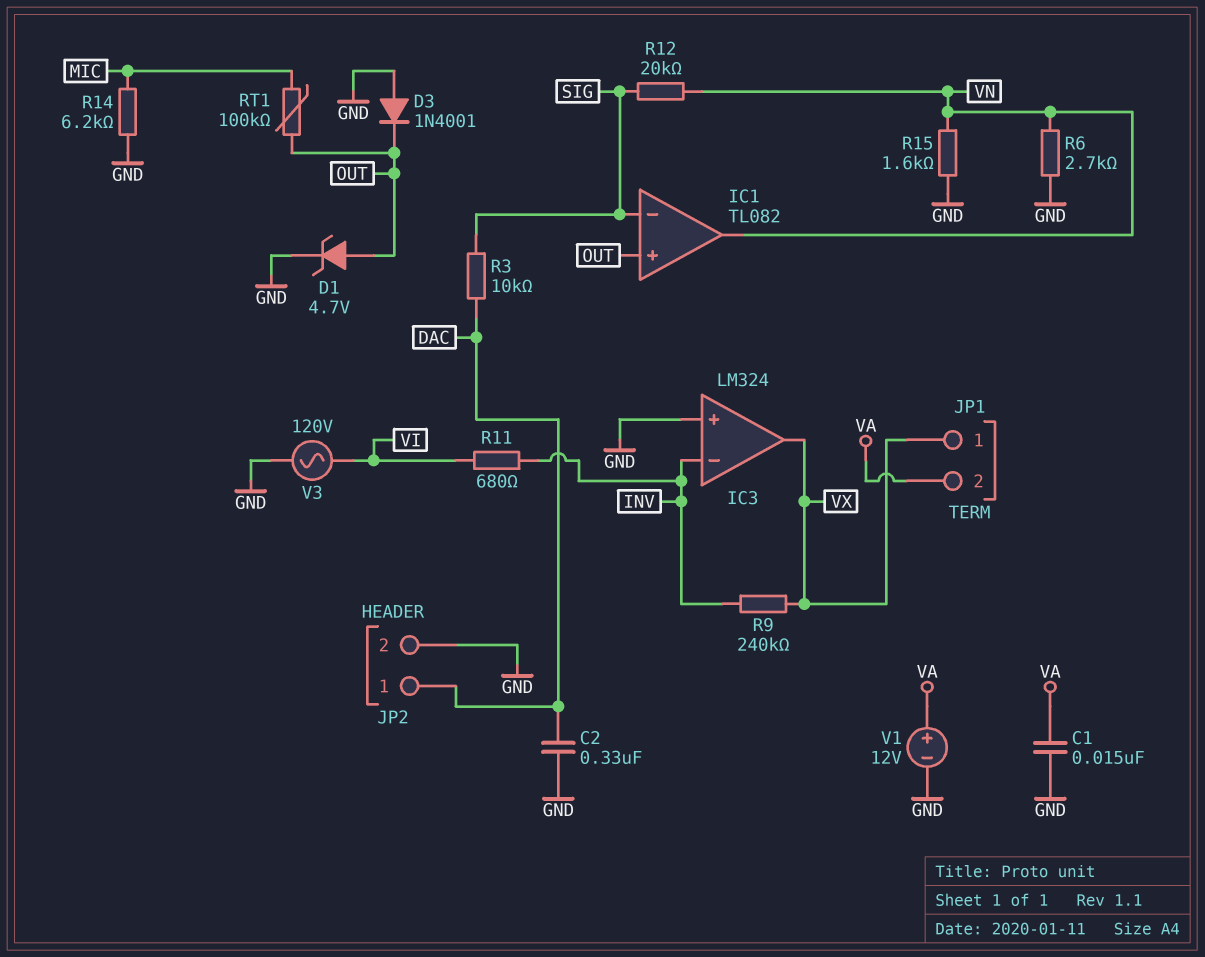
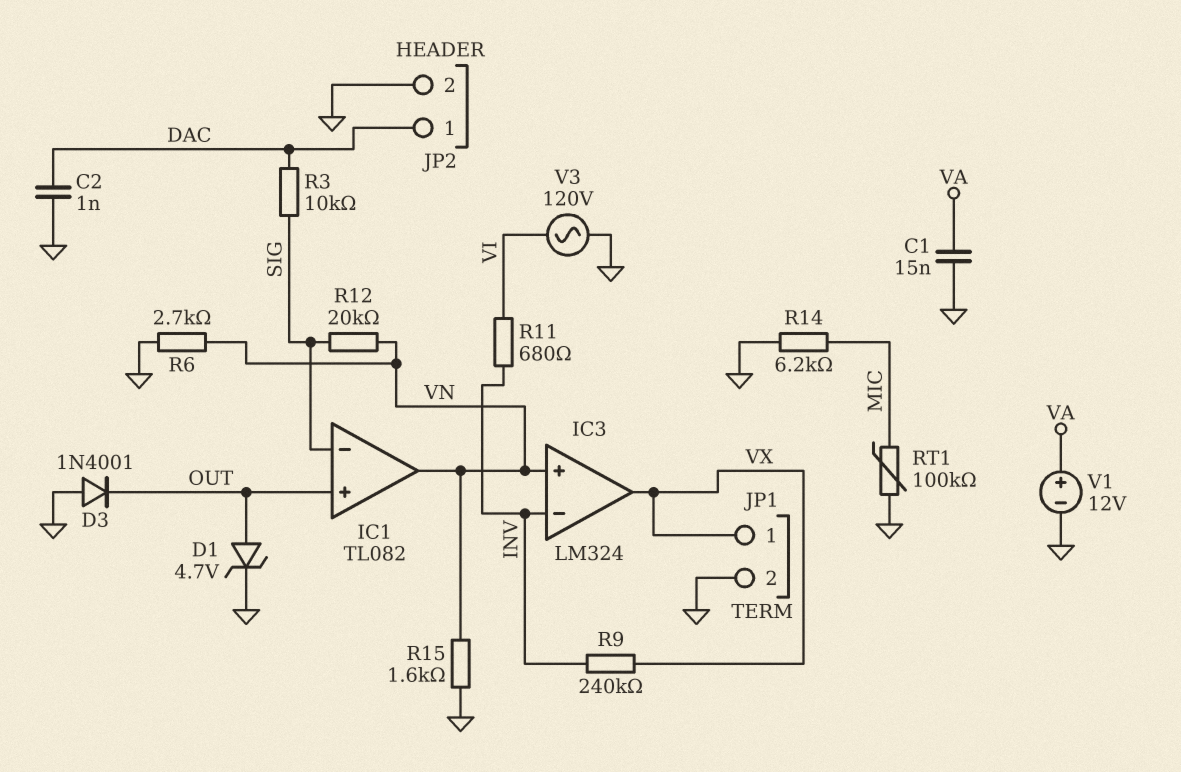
C2: 330nF (DAC, GND) -> 1nF (DAC, GND)
IC3 pin in+: GND -> VN
JP1 pin 2: VA -> GND
RT1: 100k (MIC, OUT) -> 100k (GND, MIC)

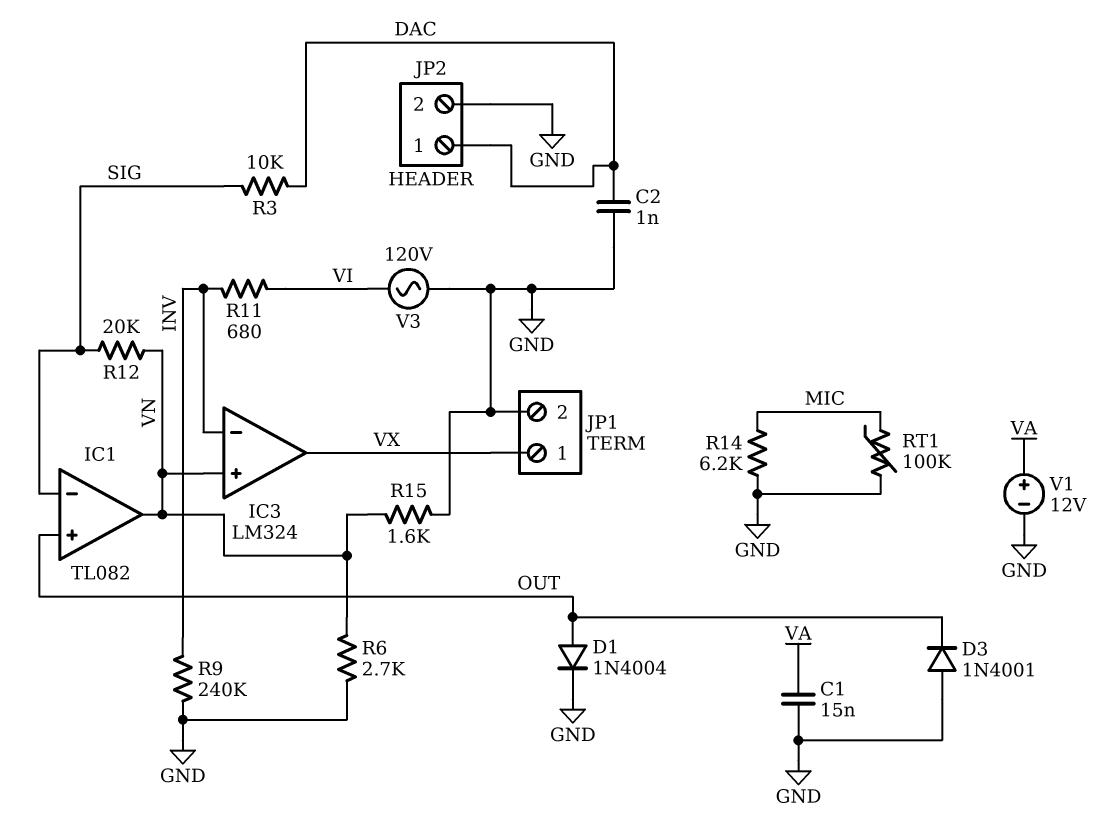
D1: zener 4.7V (A OUT, K GND) -> diode 1N4004 (A OUT, K GND)
R9: 240k (INV, VX) -> 240k (GND, INV)

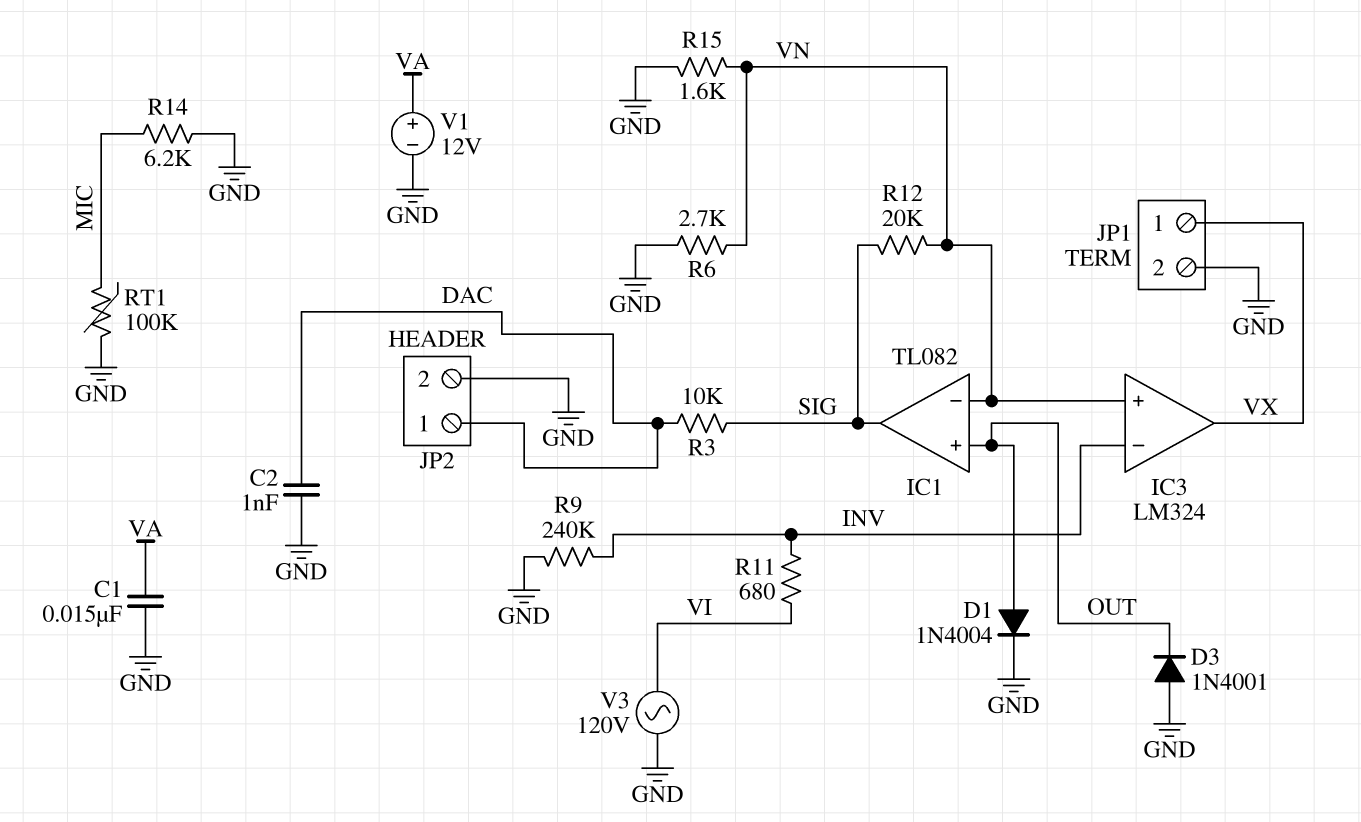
IC1 pin in-: SIG -> VN
IC1 pin out: VN -> SIG

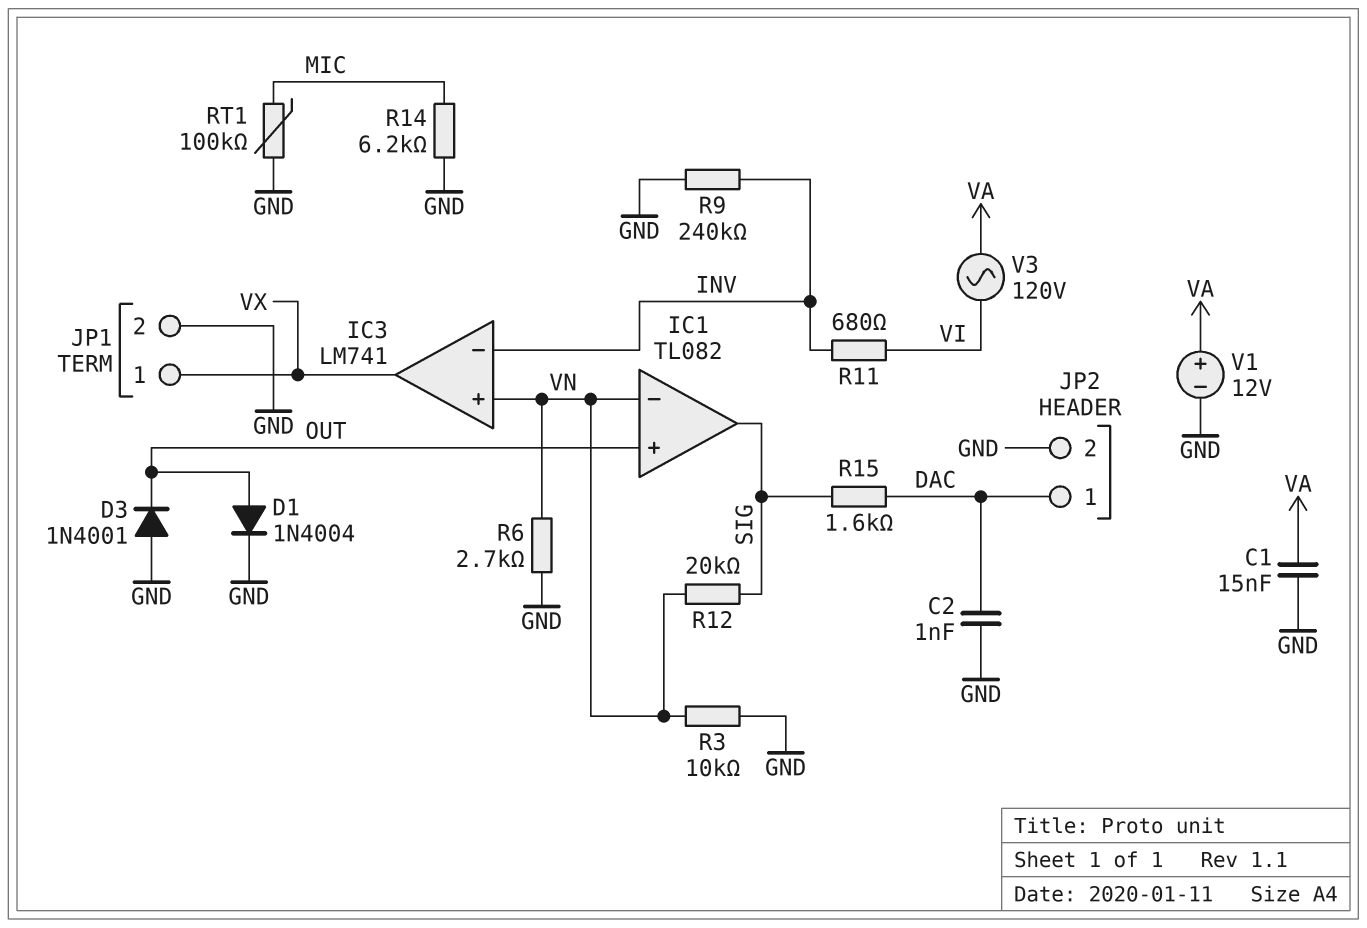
IC3: LM324 -> LM741
R3: 10k (DAC, SIG) -> 10k (GND, VN)
R15: 1.6k (GND, VN) -> 1.6k (DAC, SIG)
V3: AC 120V (GND, VI) -> AC 120V (VA, VI)

